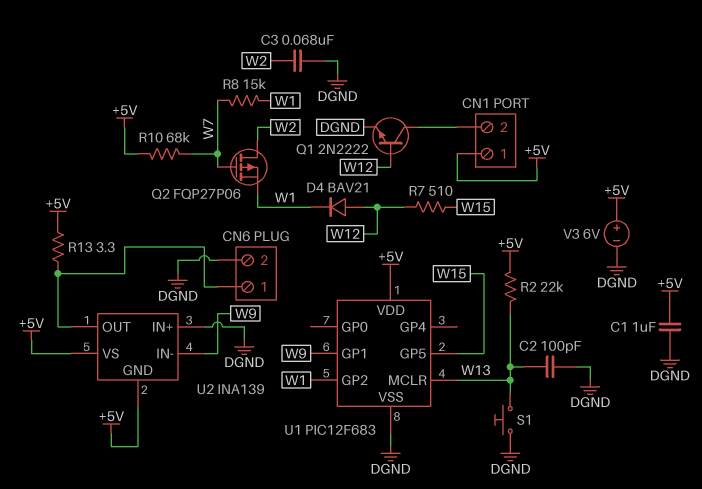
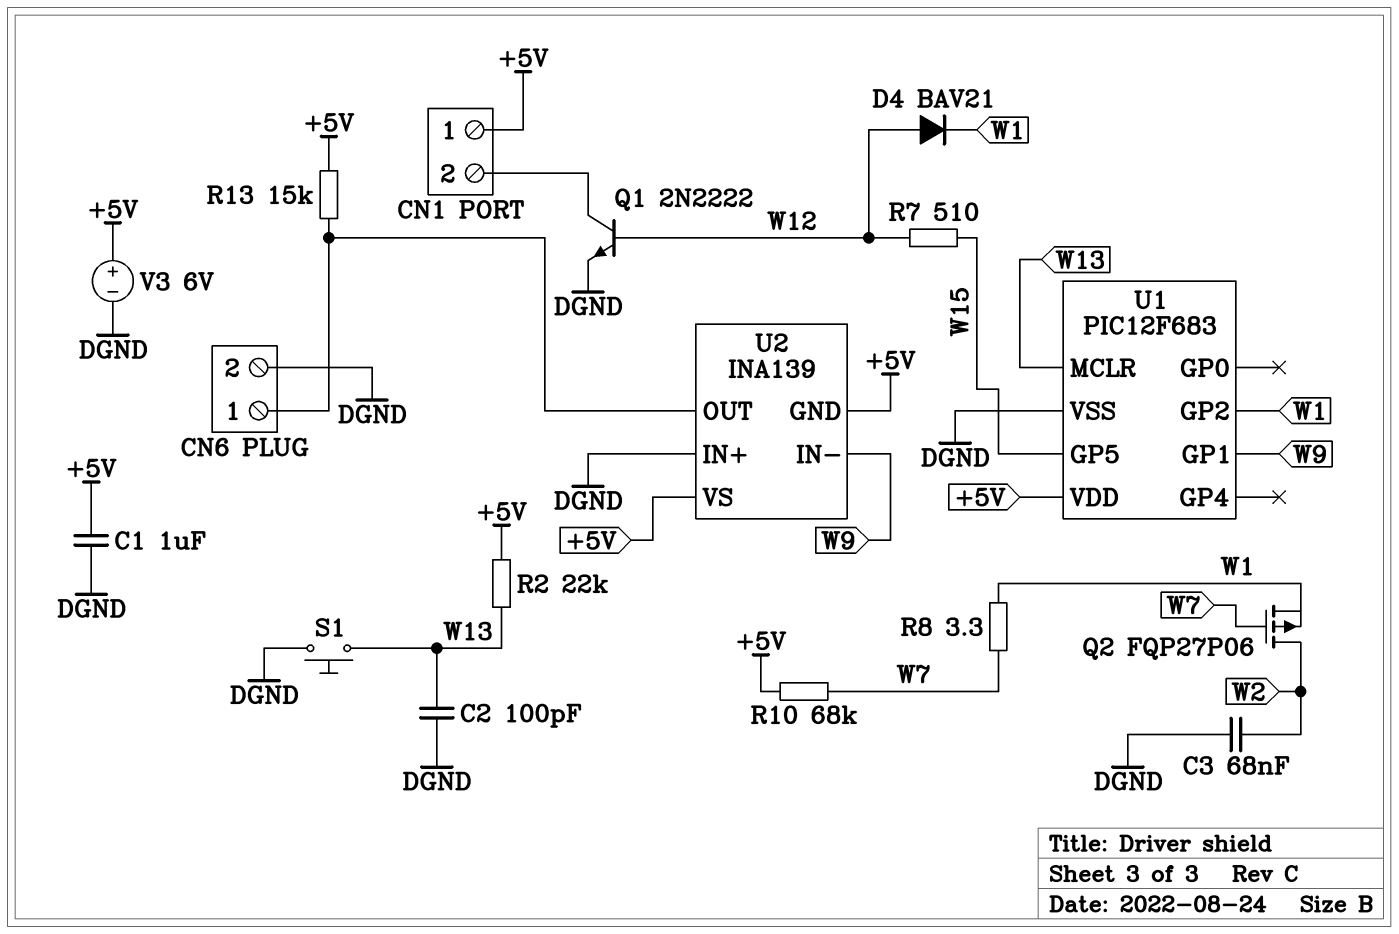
R8: 15k (W1, W7) -> 3.3 (W1, W7)
R13: 3.3 (+5V, CN6/1) -> 15k (+5V, CN6/1)

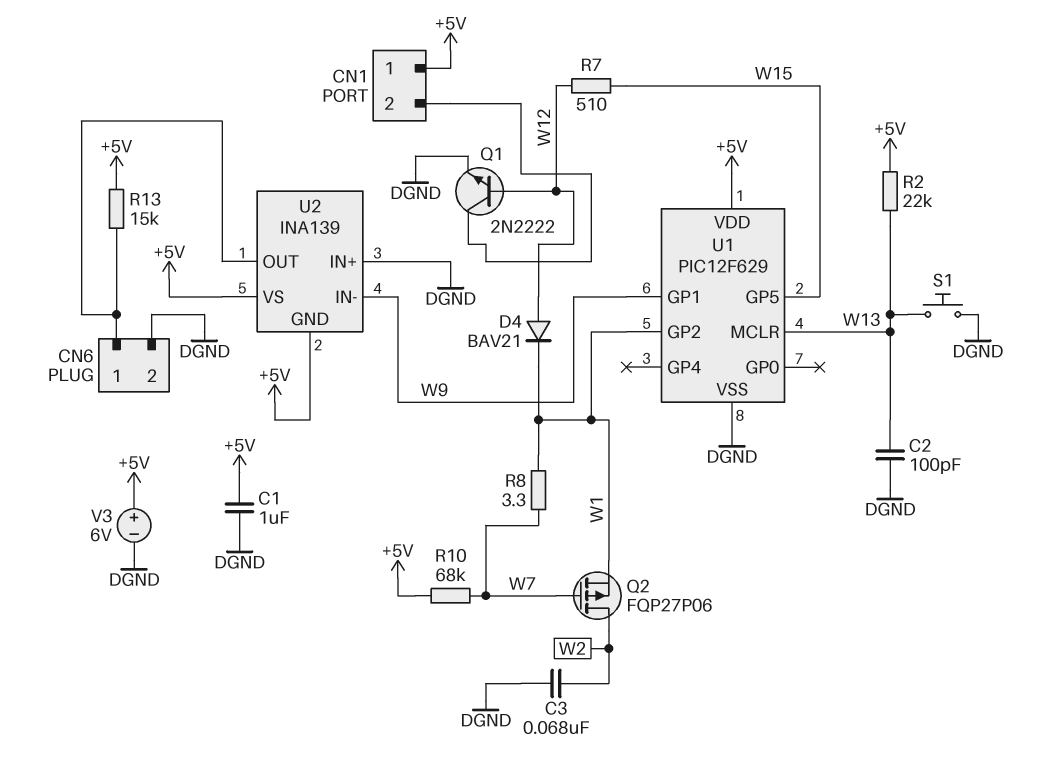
U1: PIC12F683 -> PIC12F629

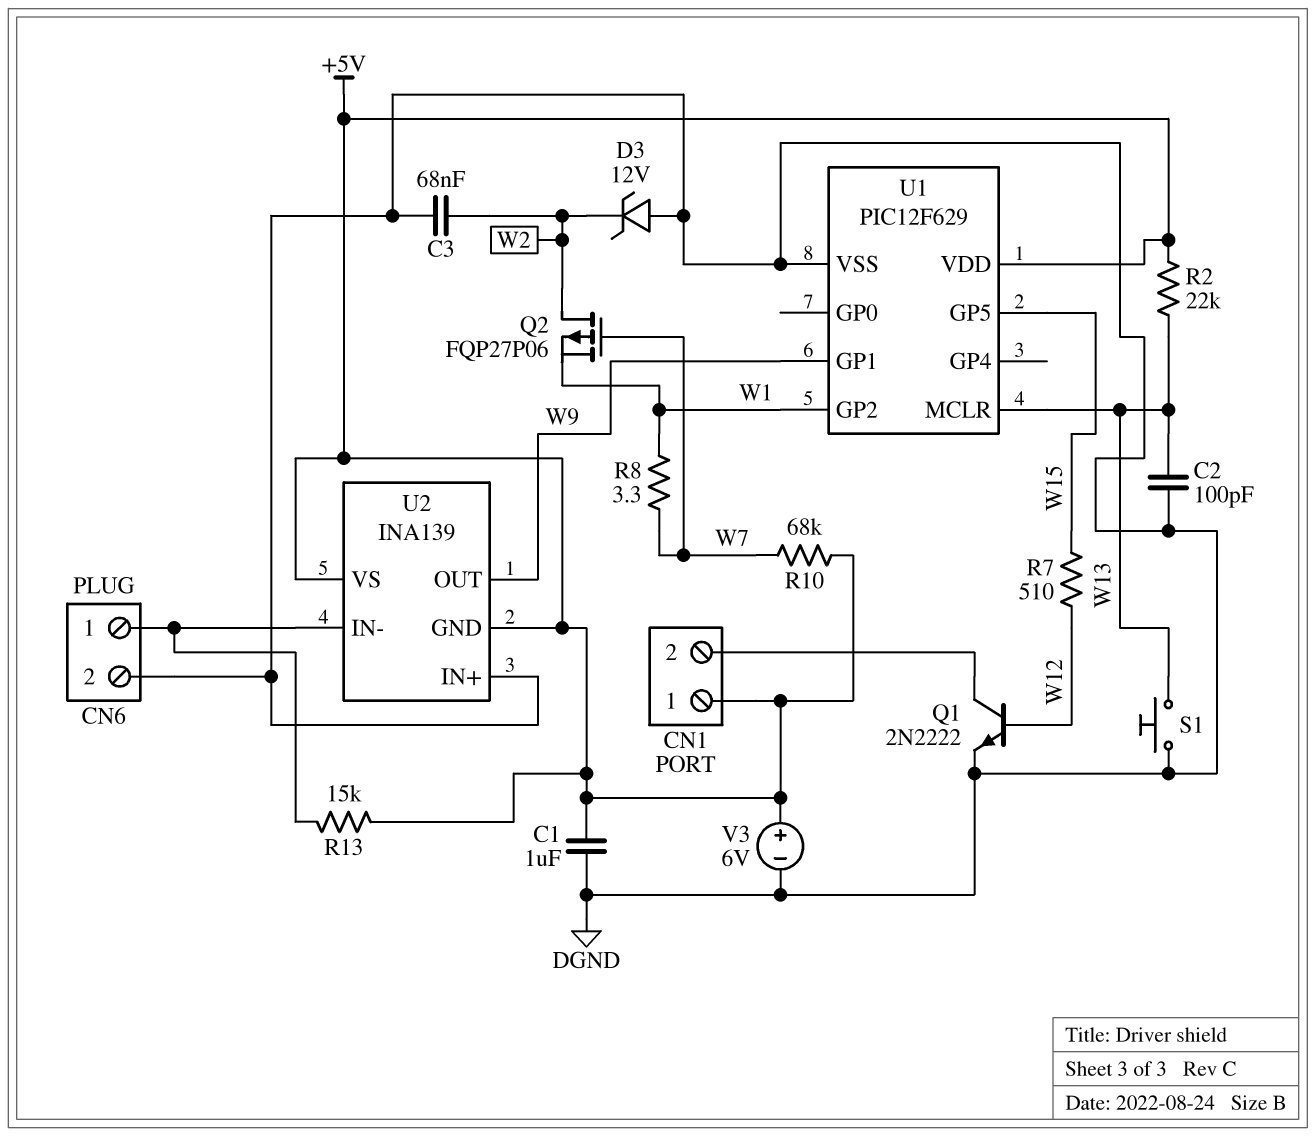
D3: none -> zener 12V (A DGND, K W2)
D4: diode BAV21 (A W12, K W1) -> none
U2 pin IN-: W9 -> CN6/1
U2 pin OUT: CN6/1 -> W9

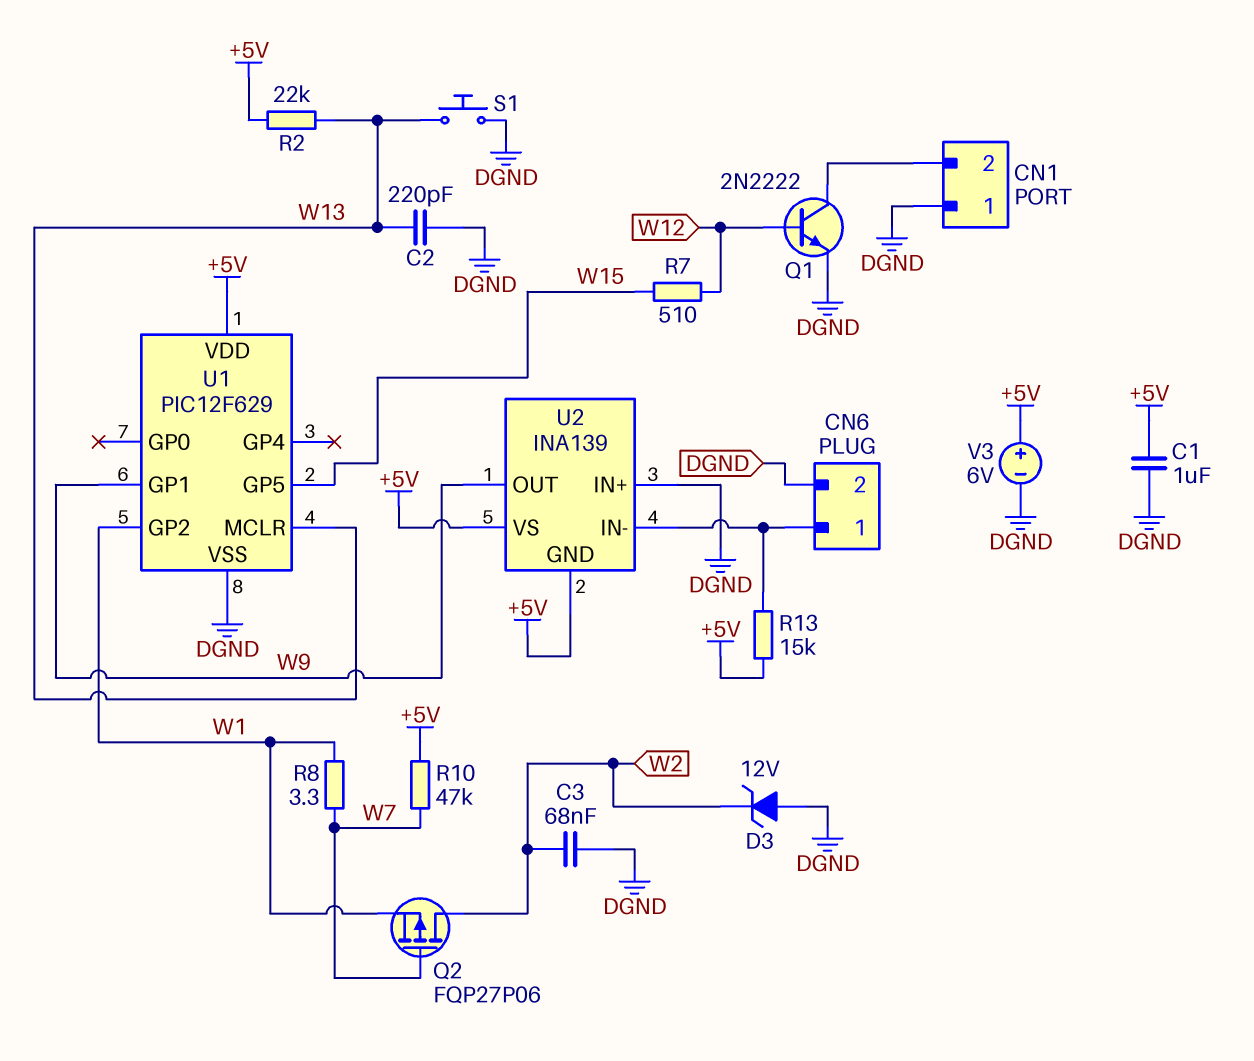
C2: 100pF (DGND, W13) -> 220pF (DGND, W13)
CN1 pin 1: +5V -> DGND
R10: 68k (+5V, W7) -> 47k (+5V, W7)

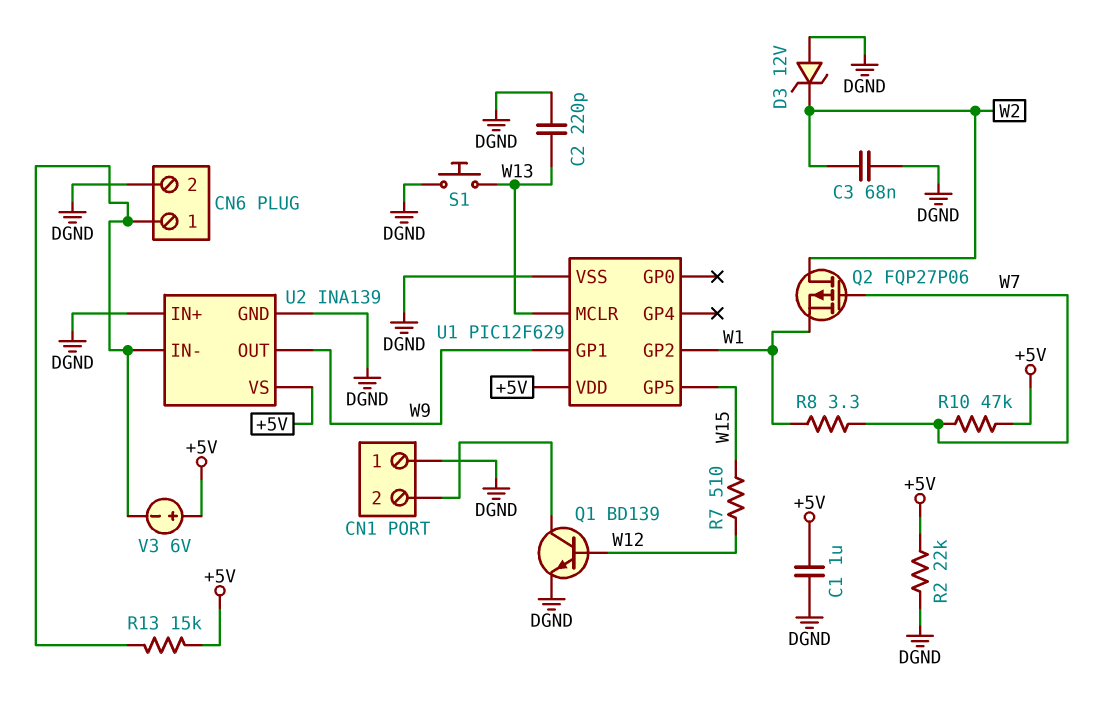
Q1: NPN 2N2222 (B W12, C CN1/2, E DGND) -> NPN BD139 (B W12, C CN1/2, E DGND)
R2: 22k (+5V, W13) -> 22k (+5V, DGND)
U2 pin GND: +5V -> DGND
V3: 6V (plus +5V, minus DGND) -> 6V (plus +5V, minus CN6/1)

